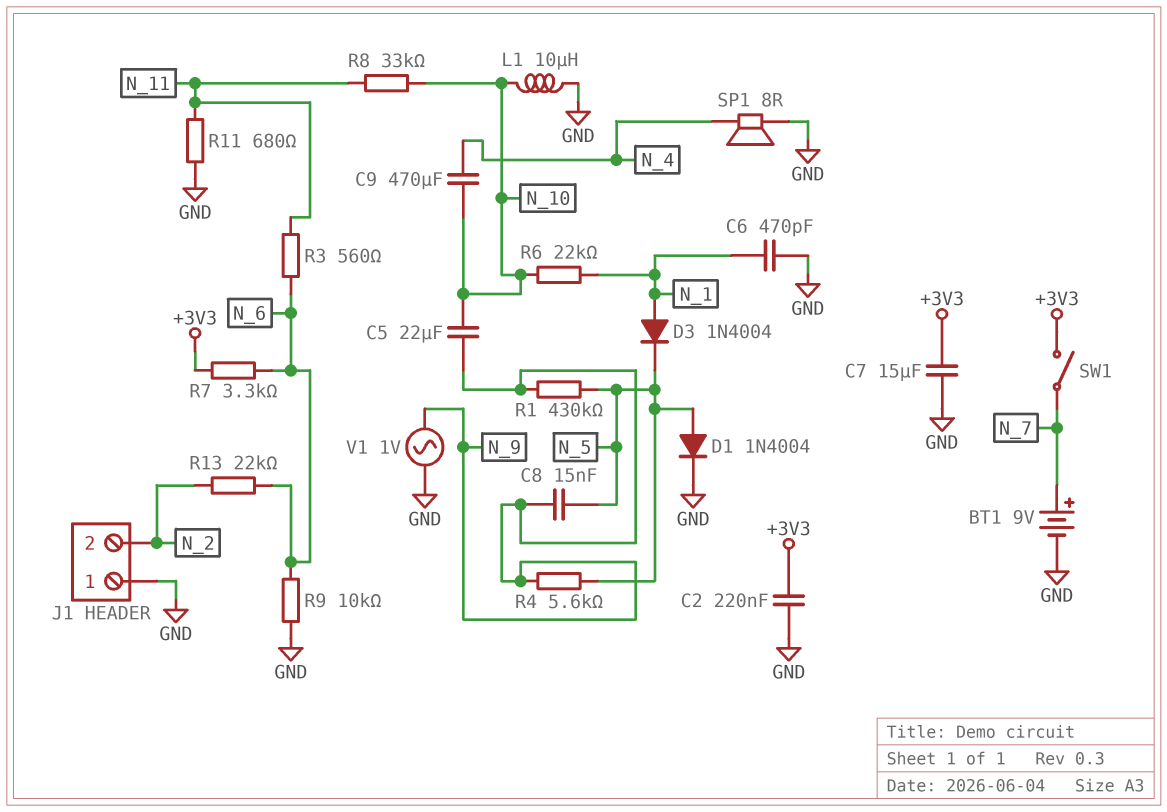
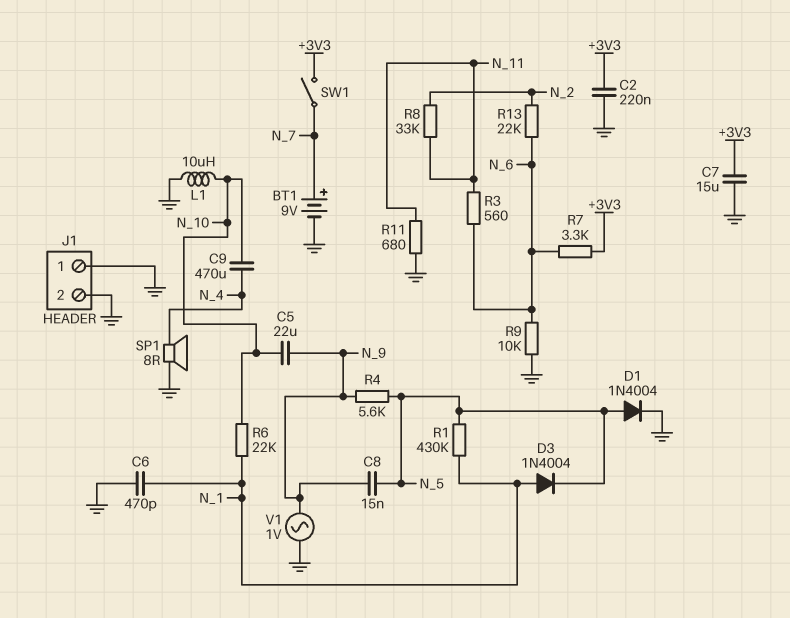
J1 pin 2: N_2 -> GND
R1: 430k (N_5, N_9) -> 430k (N_1, N_5)
R8: 33k (N_10, N_11) -> 33k (N_2, N_11)

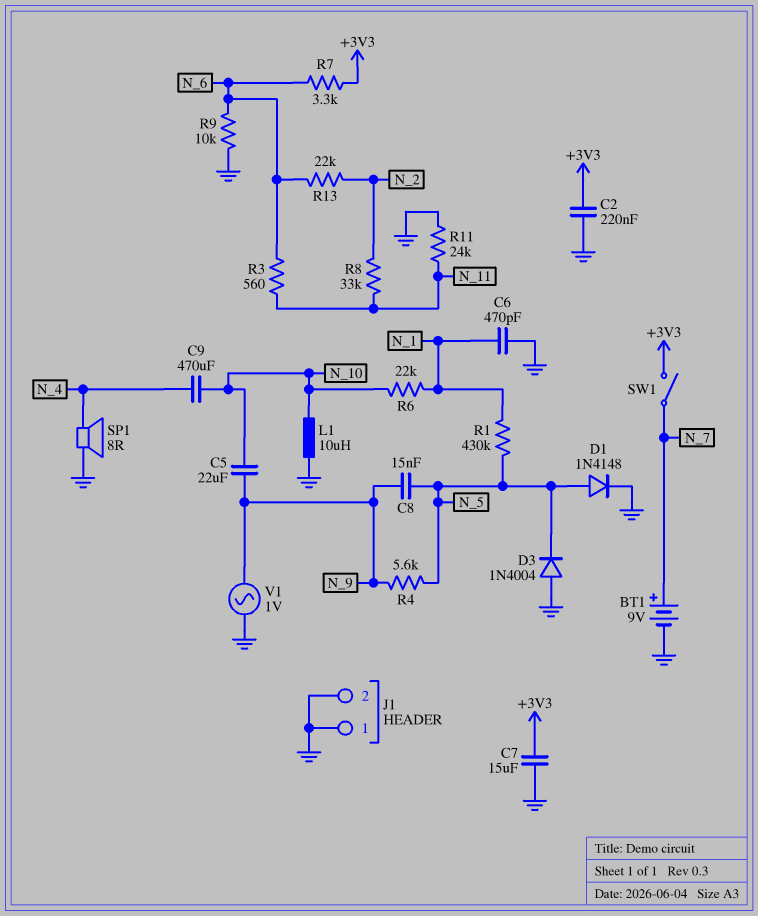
D1: diode 1N4004 (A N_5, K GND) -> diode 1N4148 (A N_5, K GND)
D3: diode 1N4004 (A N_1, K N_5) -> diode 1N4004 (A GND, K N_5)
R11: 680 (GND, N_11) -> 24k (GND, N_11)

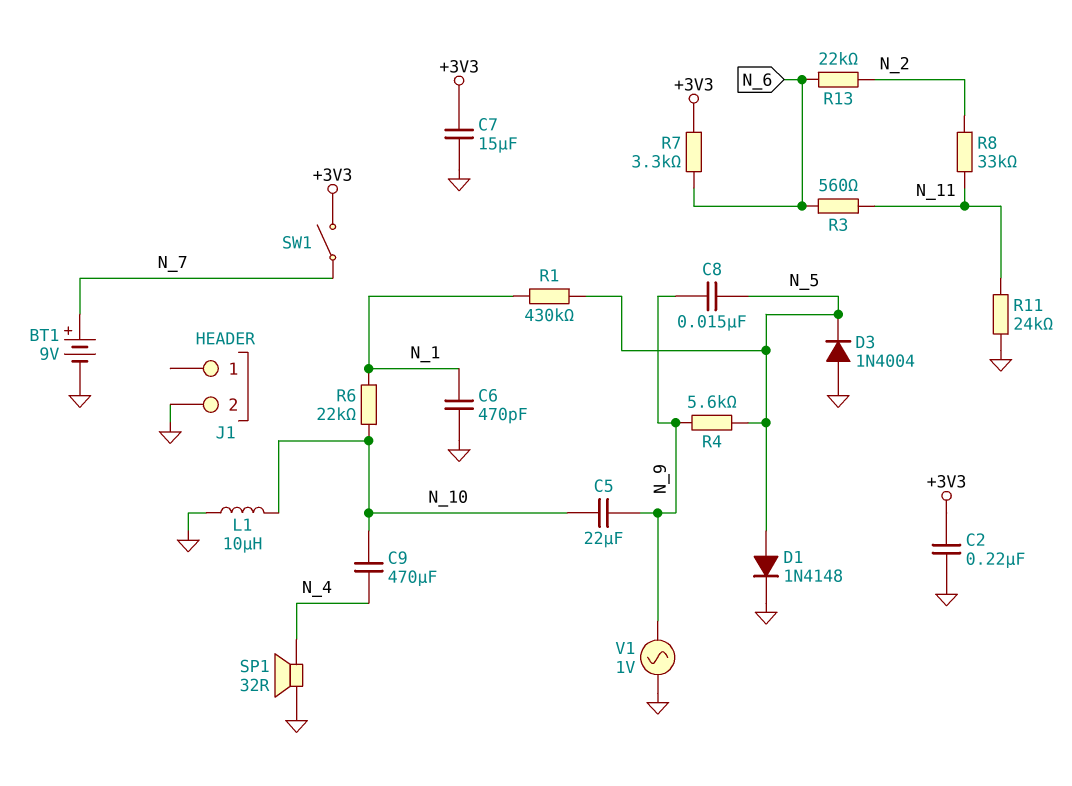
J1 pin 1: GND -> none
R9: 10k (GND, N_6) -> none
SP1: speaker 8R (GND, N_4) -> speaker 32R (GND, N_4)

